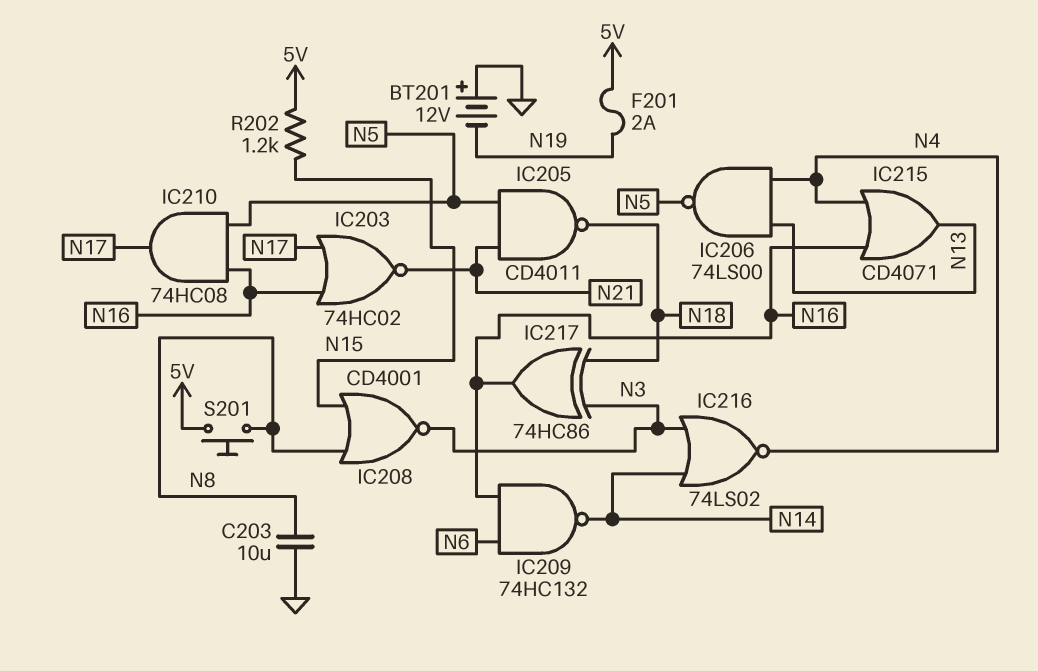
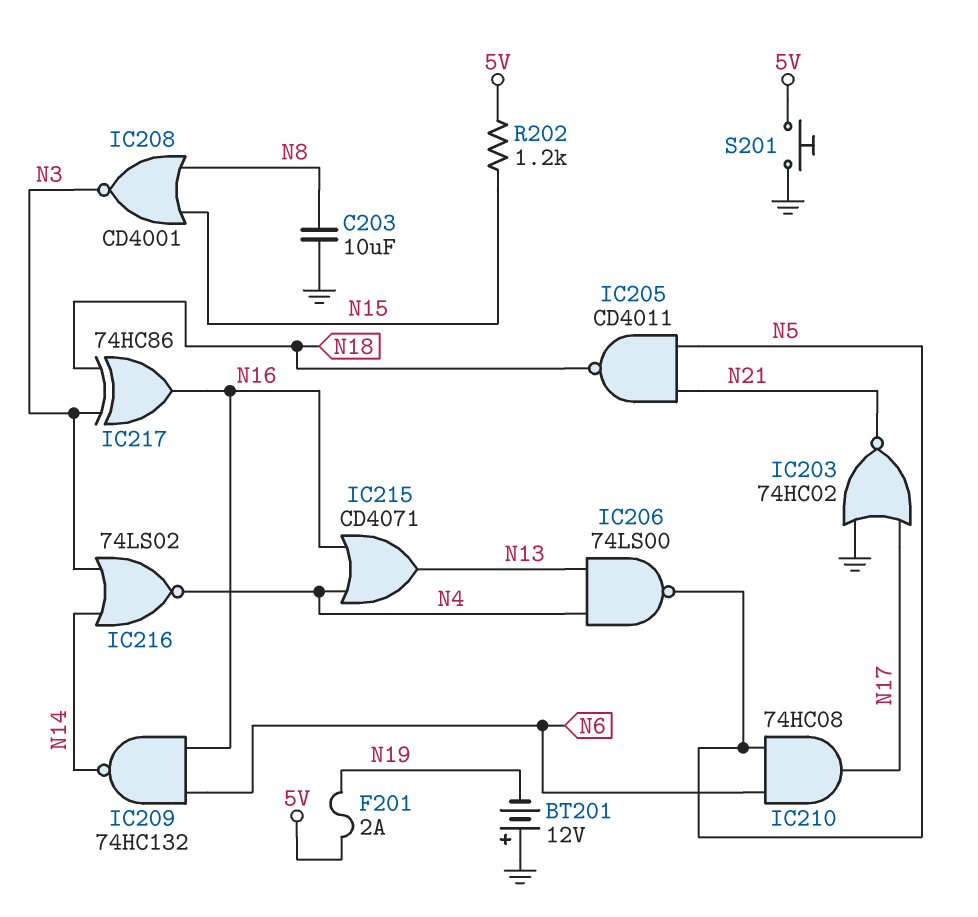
IC203: NOR 74HC02 (in N16, in N17, out N21) -> NOR 74HC02 (in GND, in N17, out N21)
IC210: AND 74HC08 (in N5, in N16, out N17) -> AND 74HC08 (in N5, in N6, out N17)
S201: button (5V, N8) -> button (5V, GND)

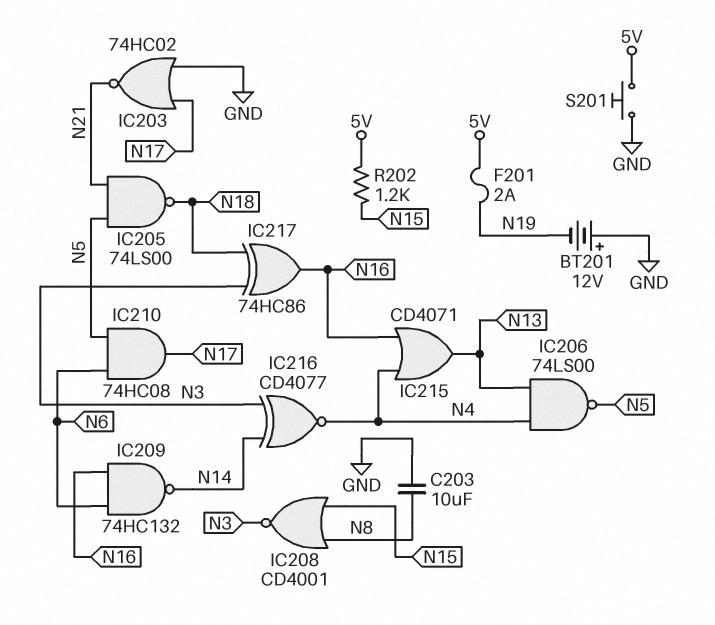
IC205: NAND CD4011 (in N5, in N21, out N18) -> NAND 74LS00 (in N5, in N21, out N18)
IC216: NOR 74LS02 (in N3, in N14, out N4) -> XNOR CD4077 (in N3, in N14, out N4)

